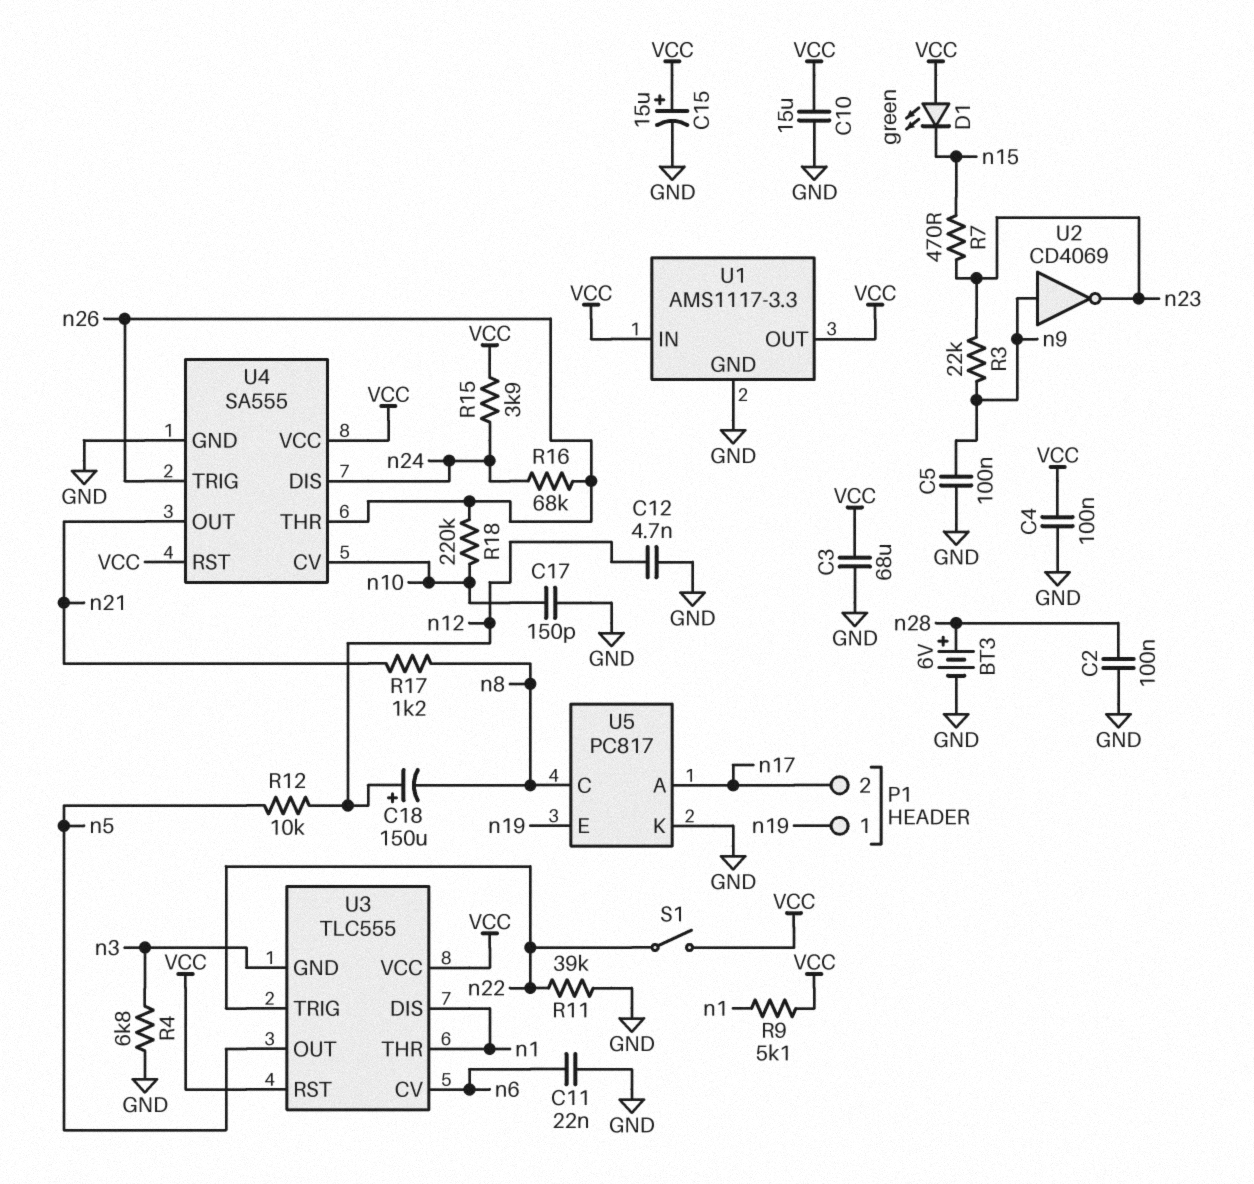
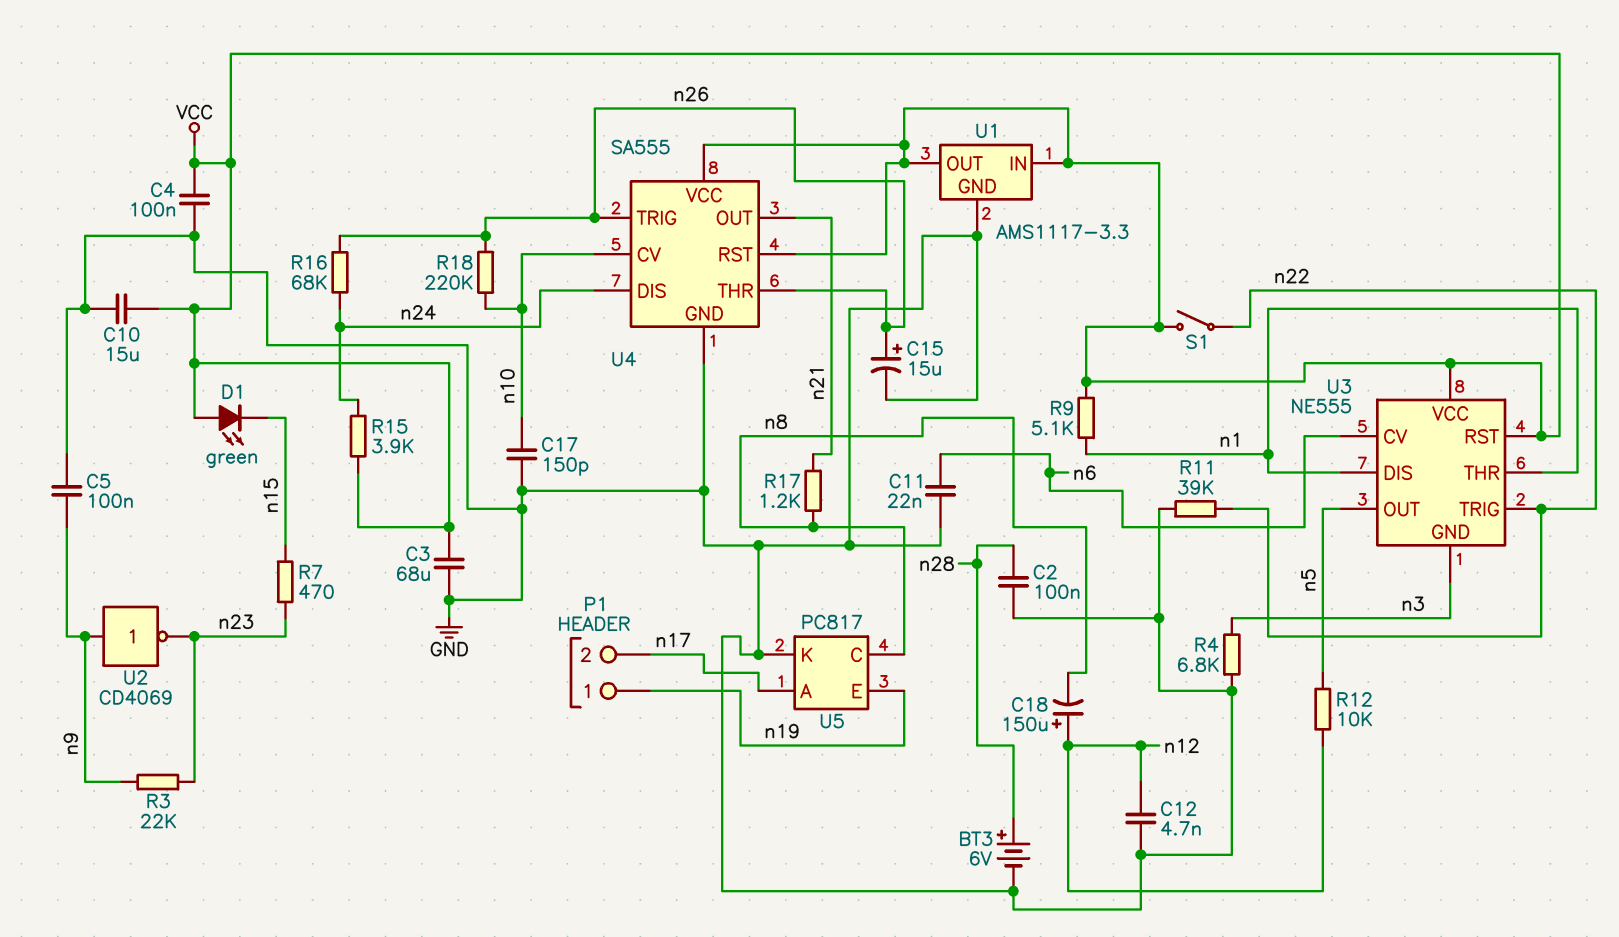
C15: 15uF (plus VCC, minus GND) -> 15uF (plus n26, minus GND)
U3: TLC555 -> NE555

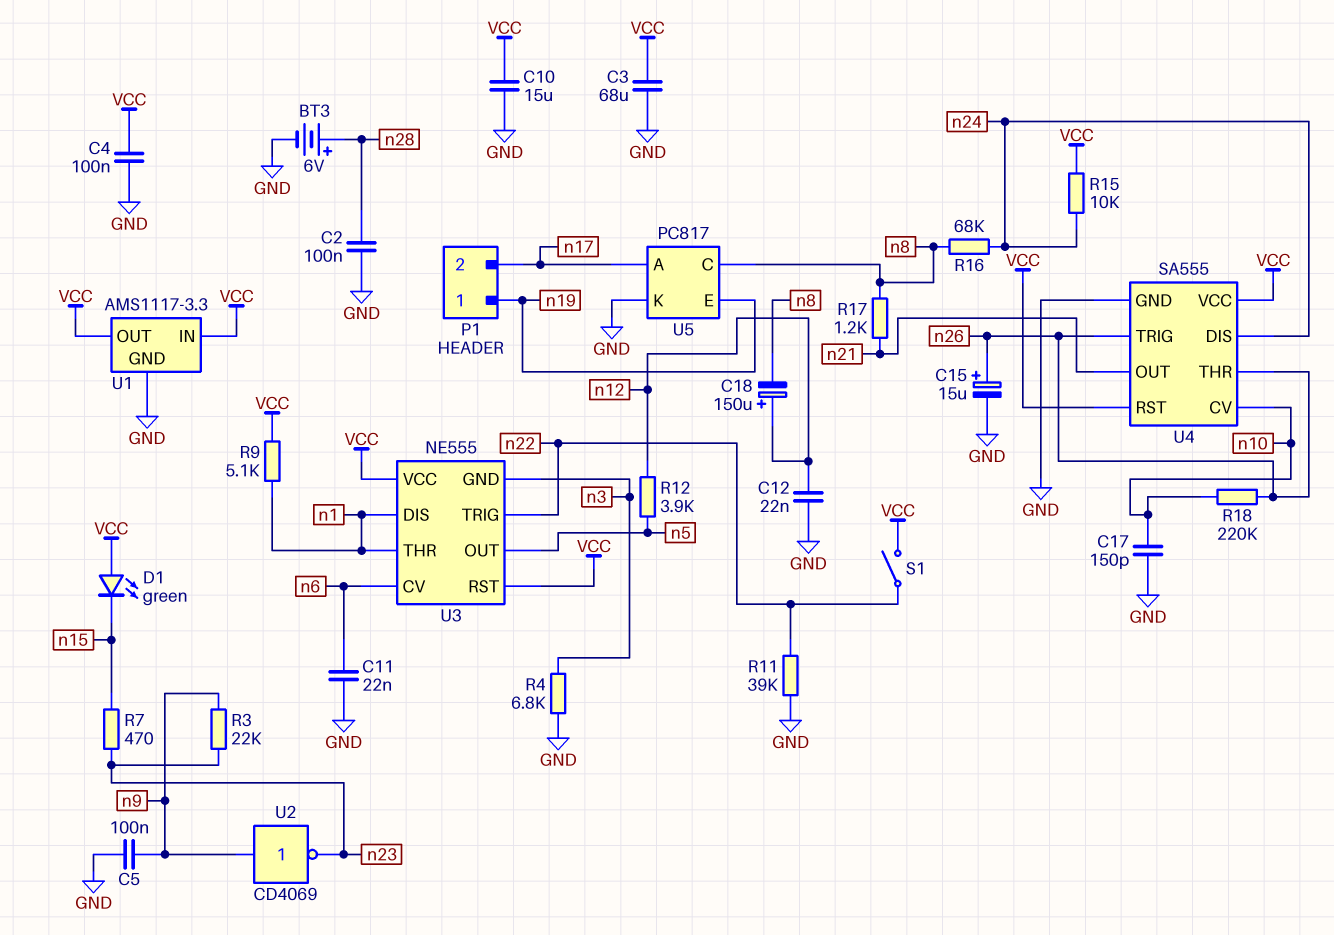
C12: 4.7nF (GND, n12) -> 22nF (GND, n12)
R12: 10k (n5, n12) -> 3.9k (n5, n12)
R15: 3.9k (VCC, n24) -> 10k (VCC, n24)
R16: 68k (n24, n26) -> 68k (n8, n24)

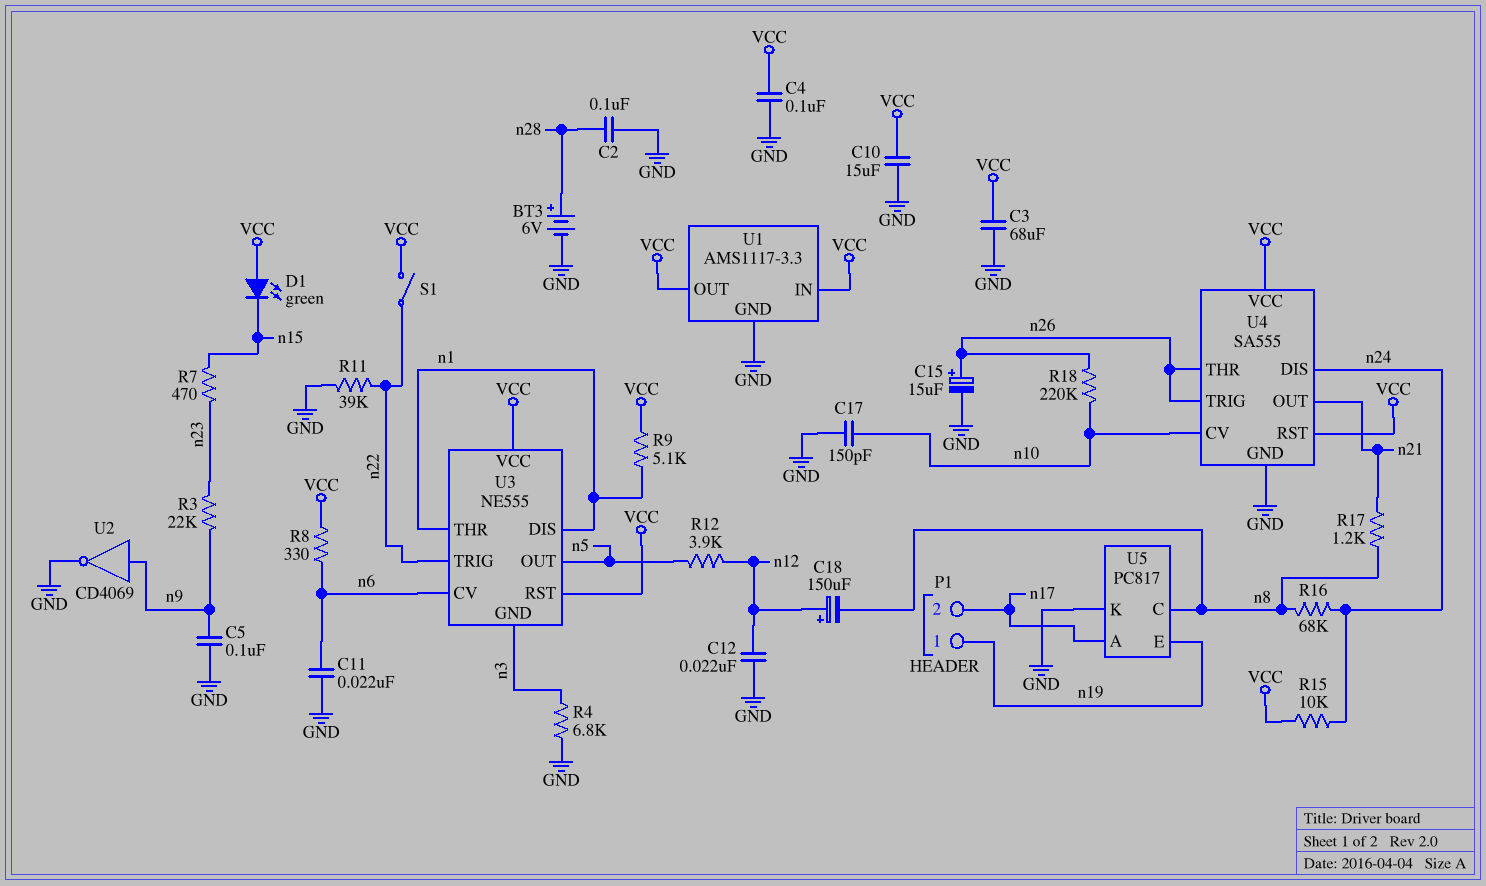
R8: none -> 330 (VCC, n6)
U2: NOT CD4069 (in n9, out n23) -> NOT CD4069 (in n9, out GND)

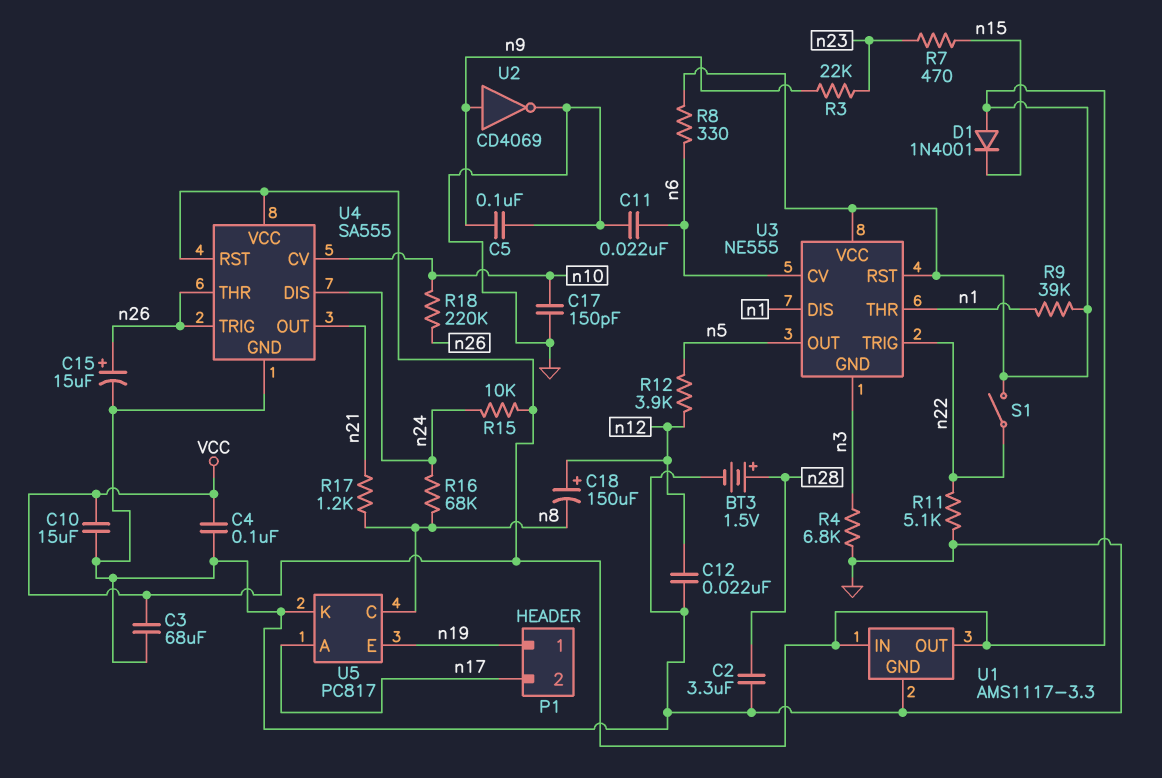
BT3: 6V (plus n28, minus GND) -> 1.5V (plus n28, minus GND)
C2: 100nF (GND, n28) -> 3.3uF (GND, n28)
D1: LED green (A VCC, K n15) -> diode 1N4001 (A VCC, K n15)
R9: 5.1k (VCC, n1) -> 39k (VCC, n1)
R11: 39k (GND, n22) -> 5.1k (GND, n22)

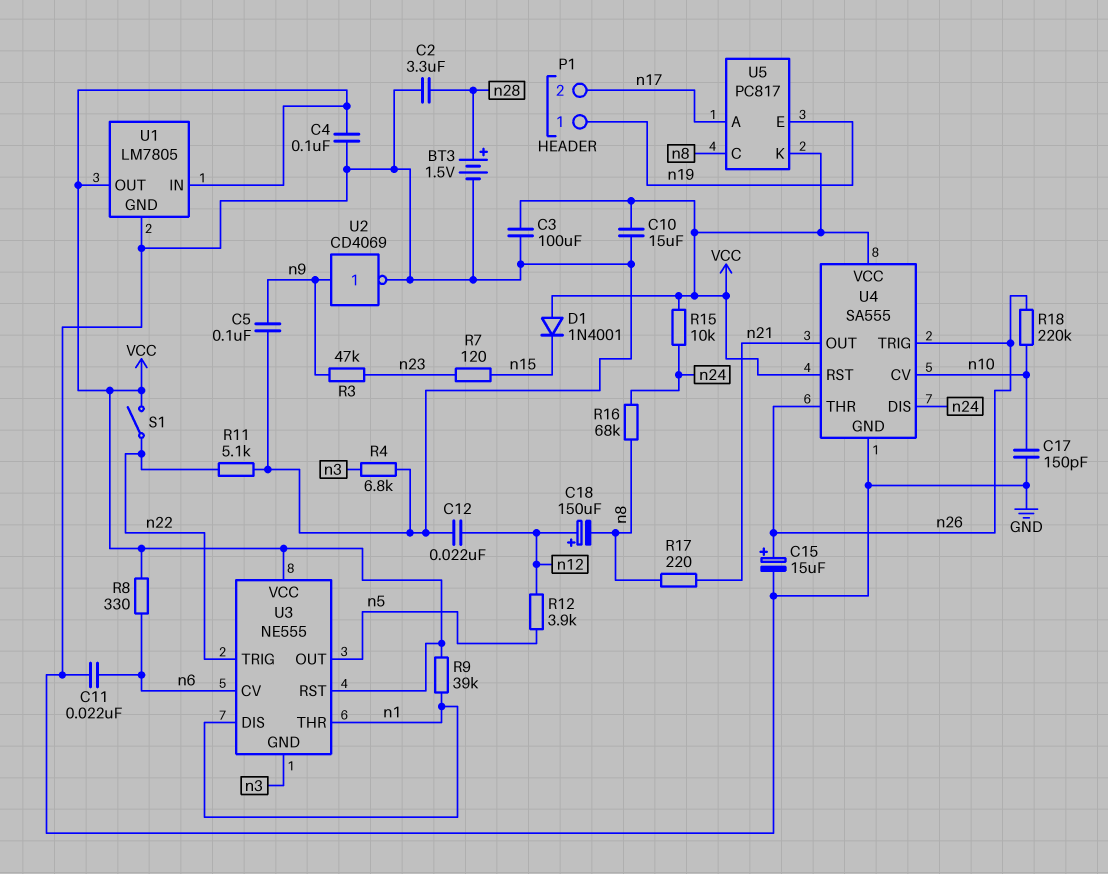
C3: 68uF (GND, VCC) -> 100uF (GND, VCC)
R3: 22k (n9, n23) -> 47k (n9, n23)
R7: 470 (n15, n23) -> 120 (n15, n23)
R17: 1.2k (n8, n21) -> 220 (n8, n21)
U1: AMS1117-3.3 -> LM7805
U5 pin K: GND -> VCC

